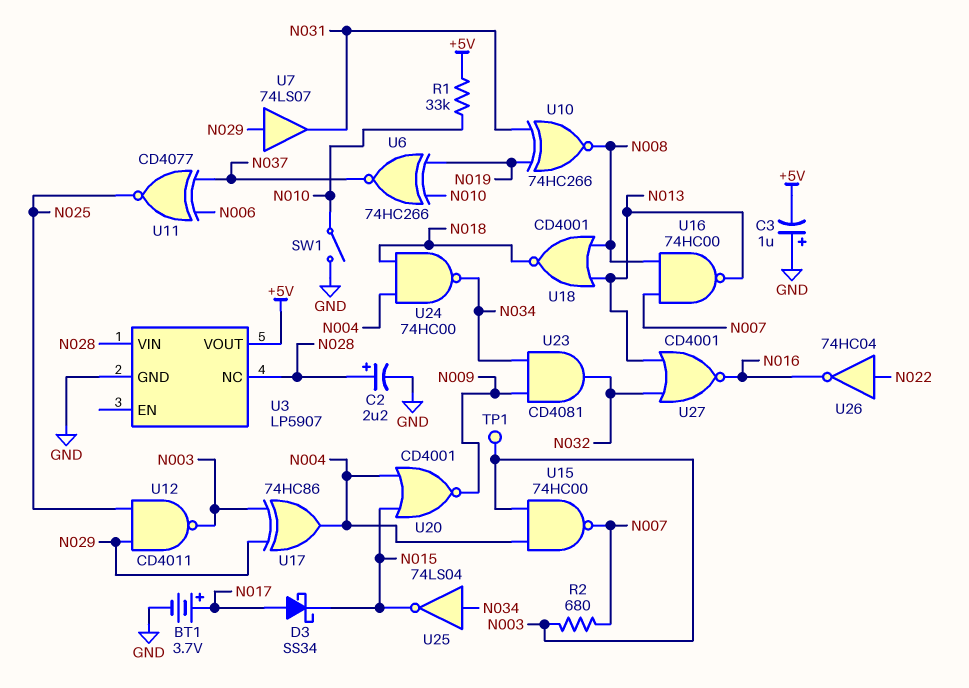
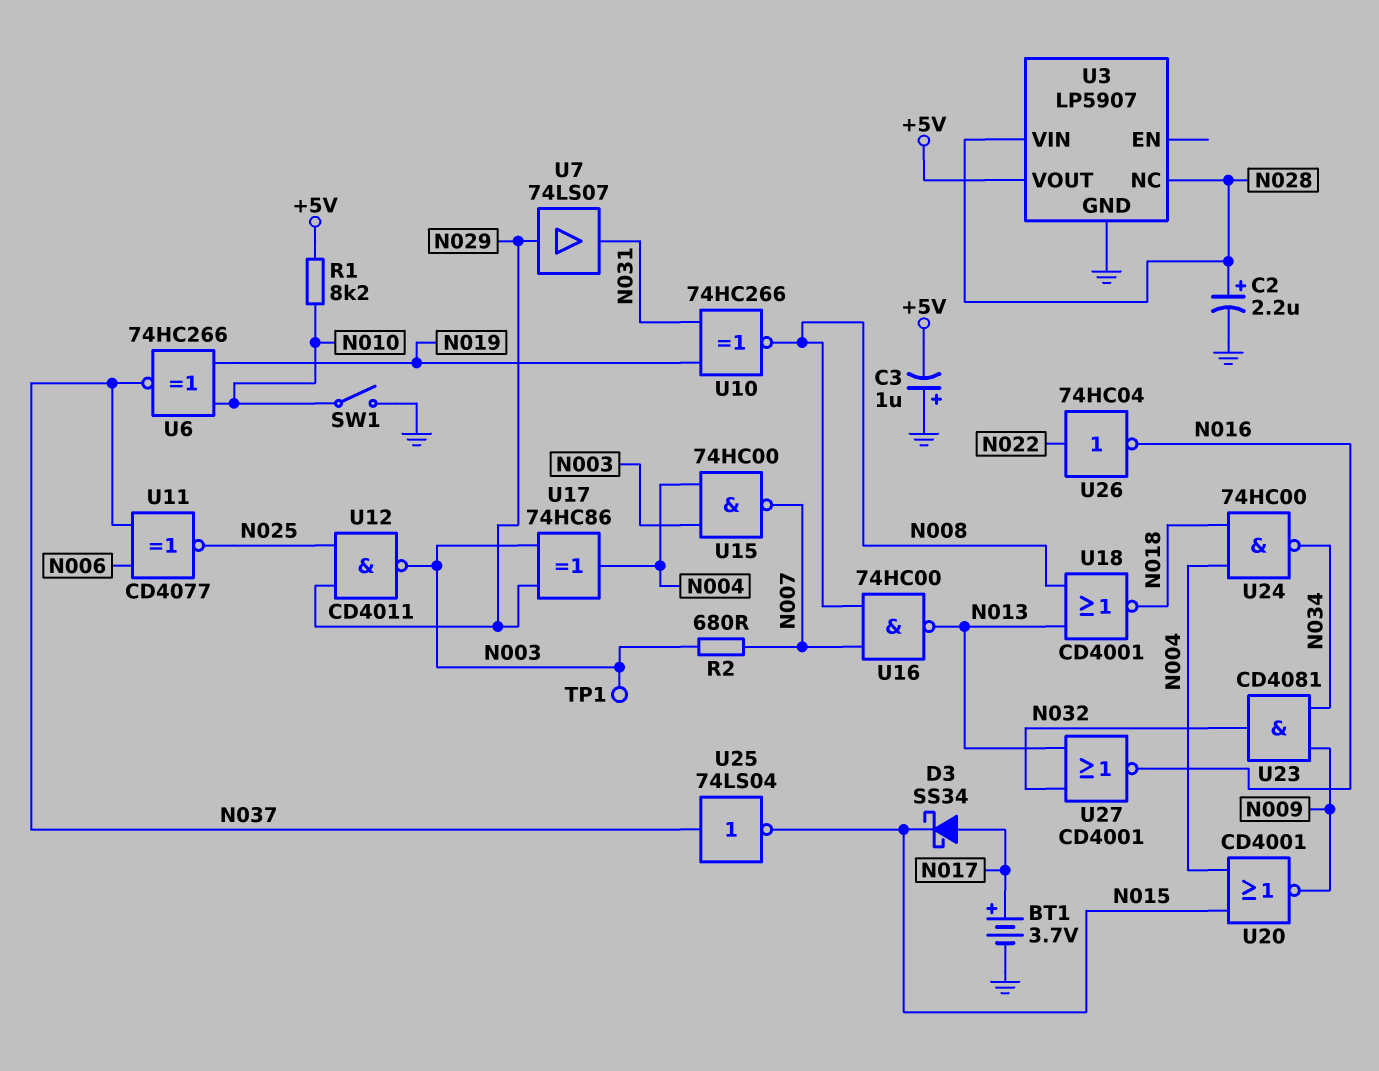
R1: 33k (+5V, N010) -> 8.2k (+5V, N010)
U25: NOT 74LS04 (in N034, out N015) -> NOT 74LS04 (in N037, out N015)

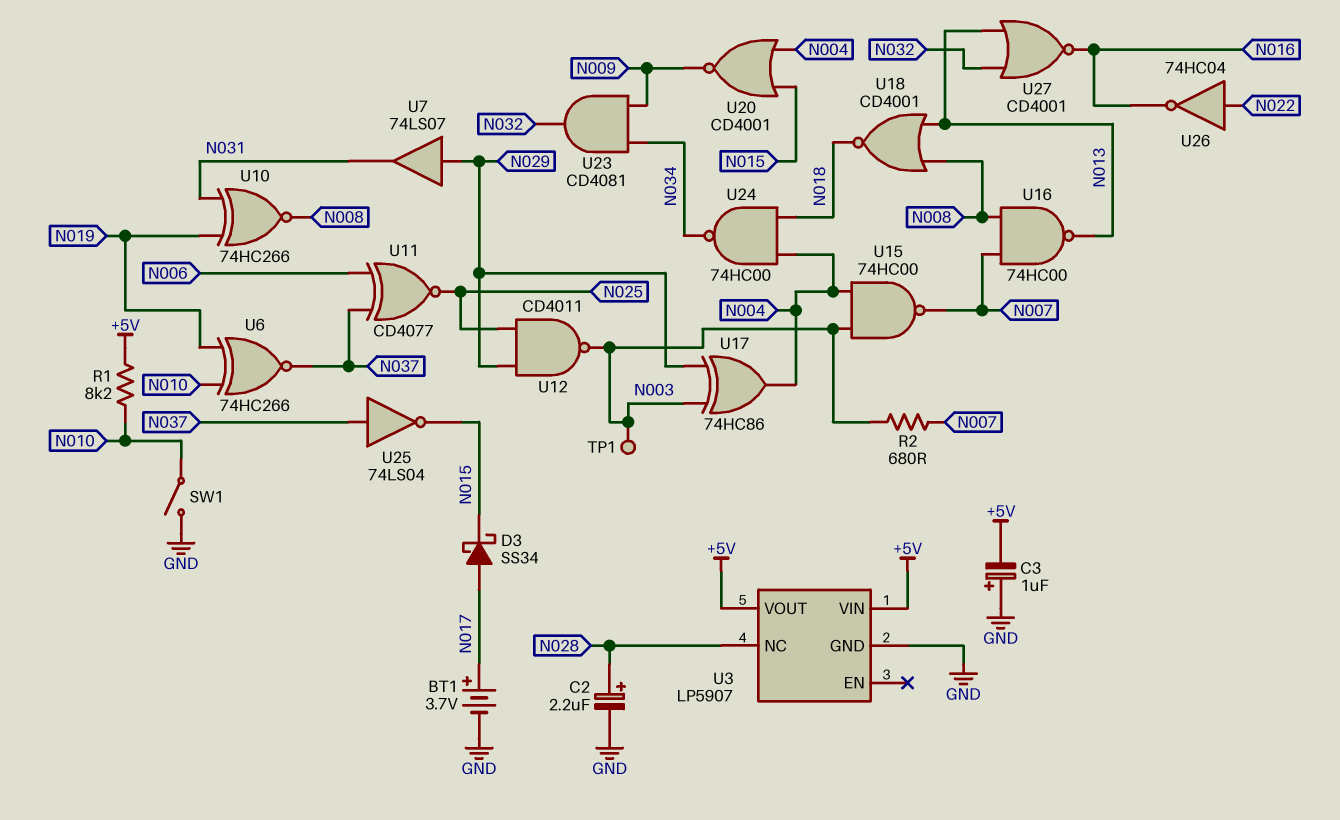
U3 pin VIN: N028 -> +5V

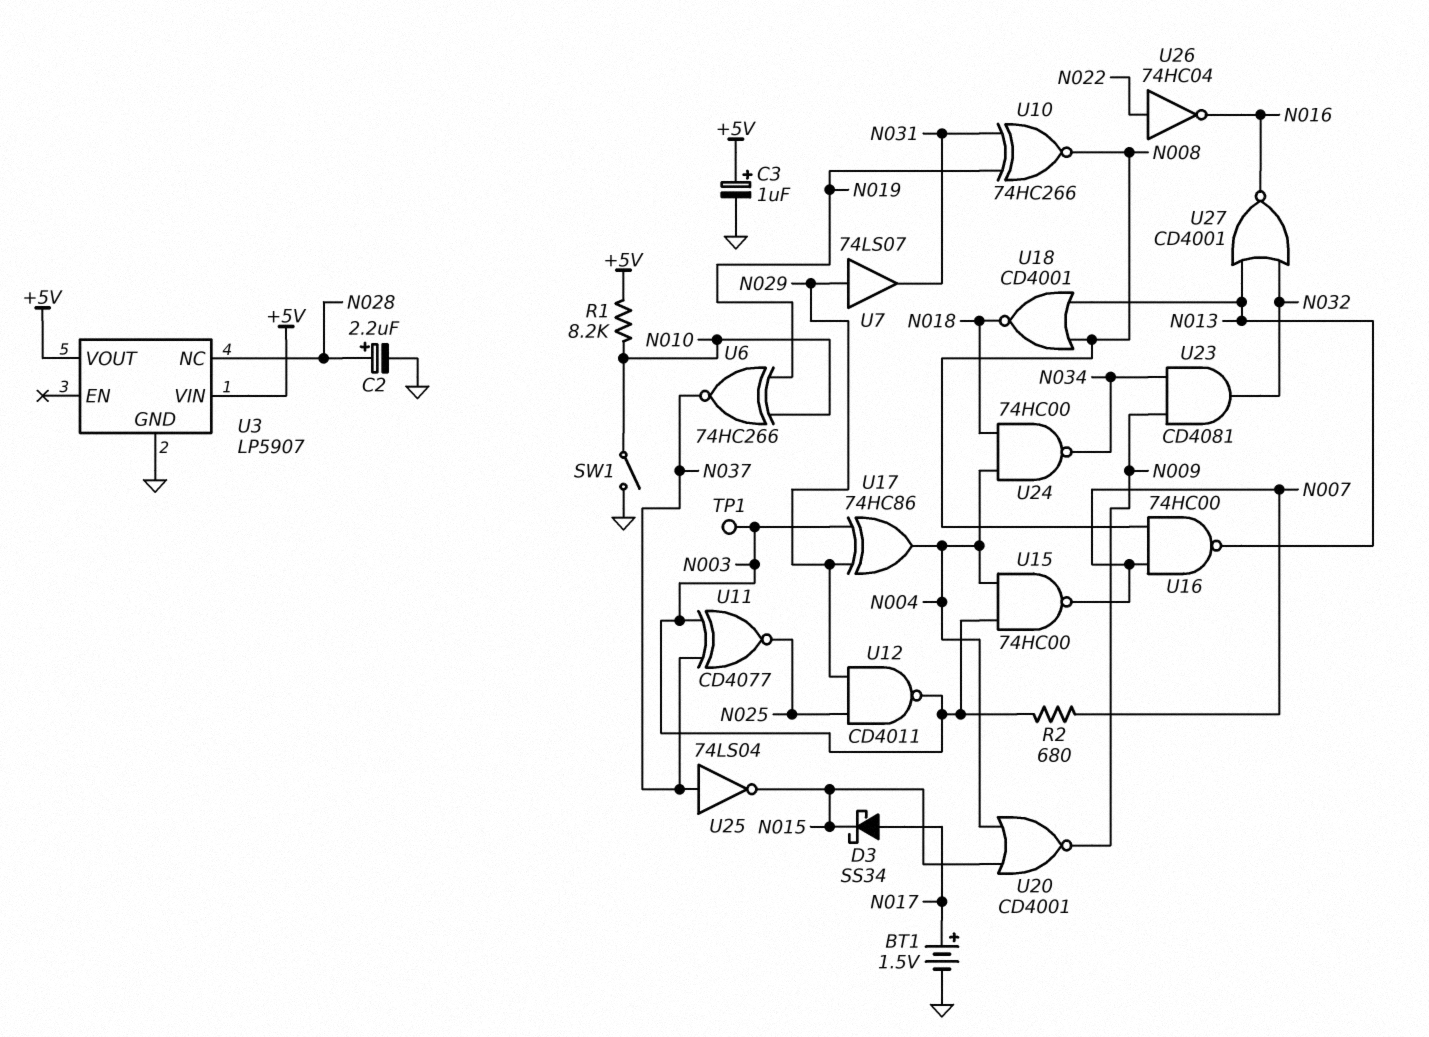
BT1: 3.7V (plus N017, minus GND) -> 1.5V (plus N017, minus GND)
C3: 1uF (plus GND, minus +5V) -> 1uF (plus +5V, minus GND)
U11: XNOR CD4077 (in N006, in N037, out N025) -> XNOR CD4077 (in N003, in N037, out N025)

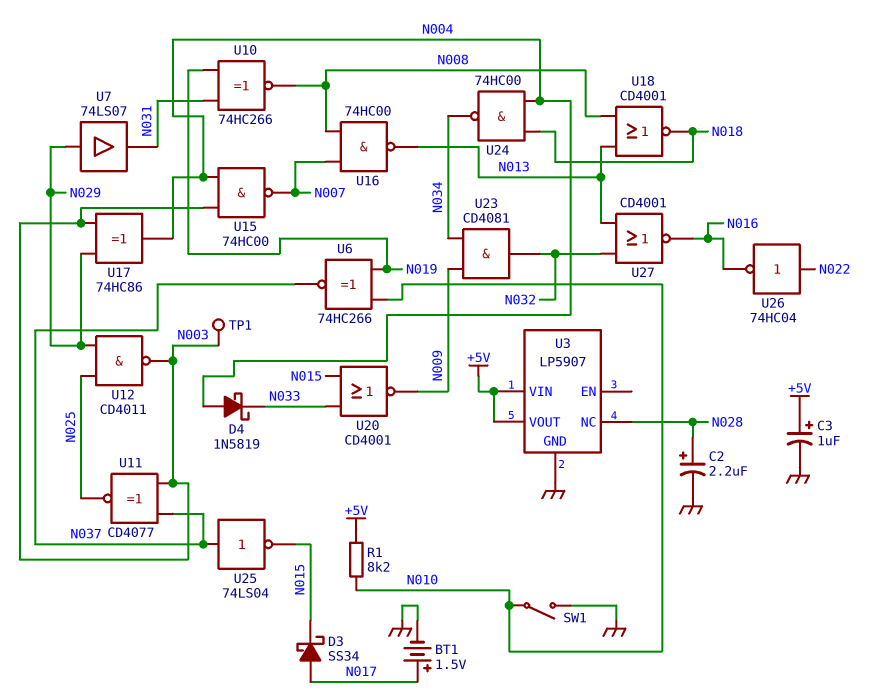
D4: none -> schottky 1N5819 (A N004, K N033)
R2: 680 (N003, N007) -> none
U20: NOR CD4001 (in N004, in N015, out N009) -> NOR CD4001 (in N015, in N033, out N009)

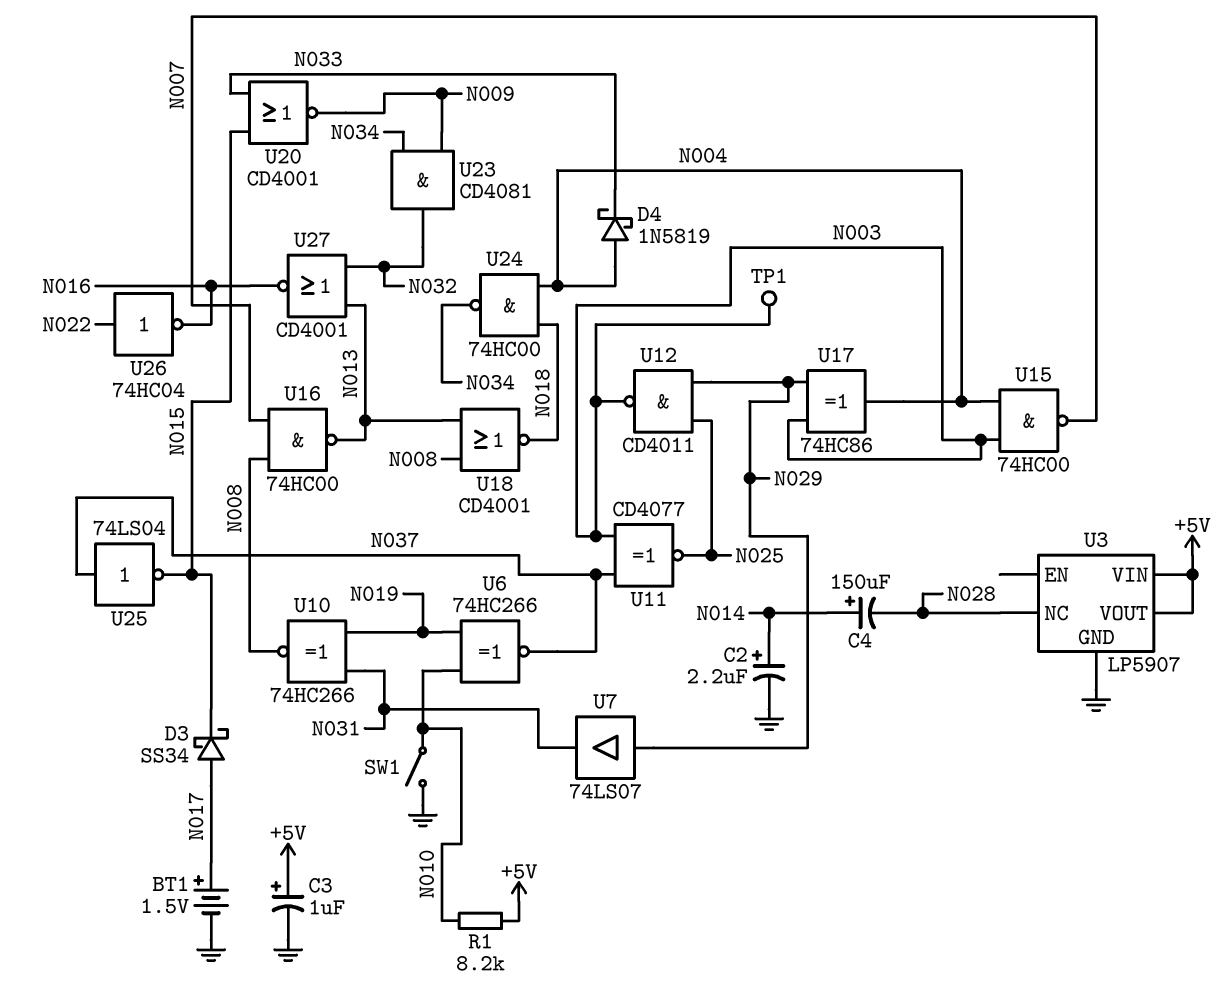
C2: 2.2uF (plus N028, minus GND) -> 2.2uF (plus N014, minus GND)
C4: none -> 150uF (plus N014, minus N028)

